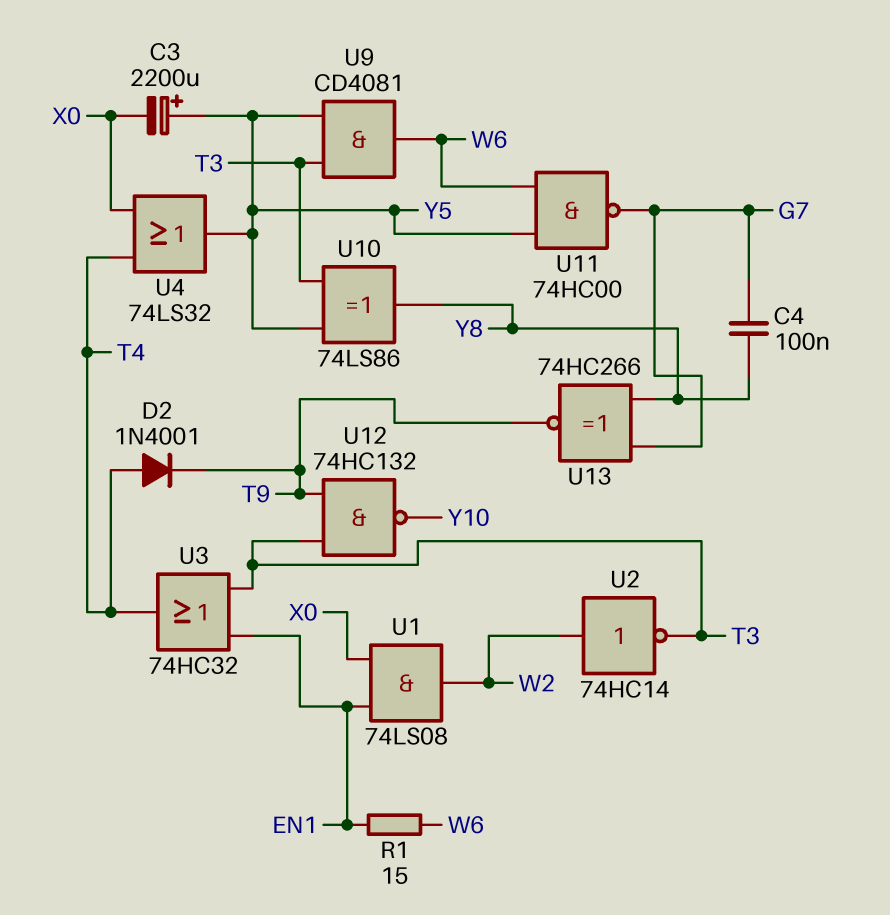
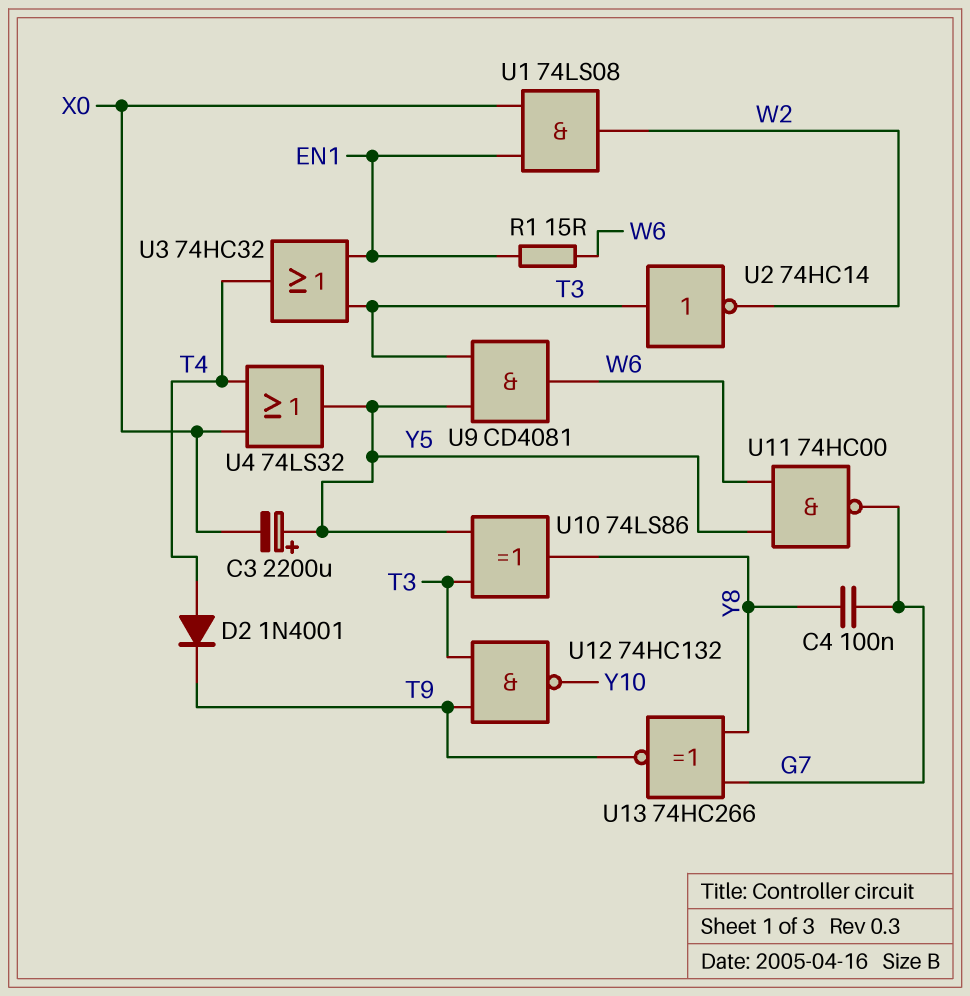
U2: NOT 74HC14 (in W2, out T3) -> NOT 74HC14 (in T3, out W2)

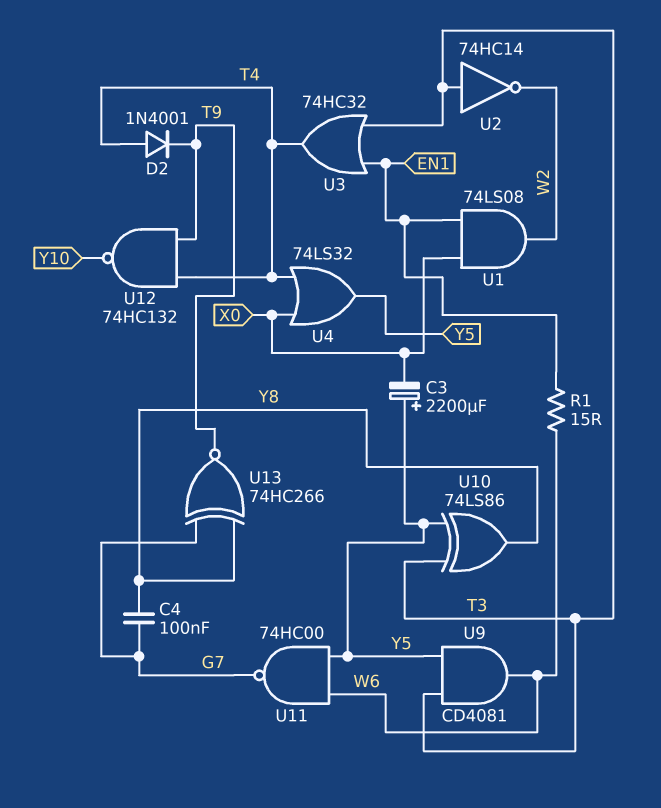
U12: NAND 74HC132 (in T3, in T9, out Y10) -> NAND 74HC132 (in T4, in T9, out Y10)

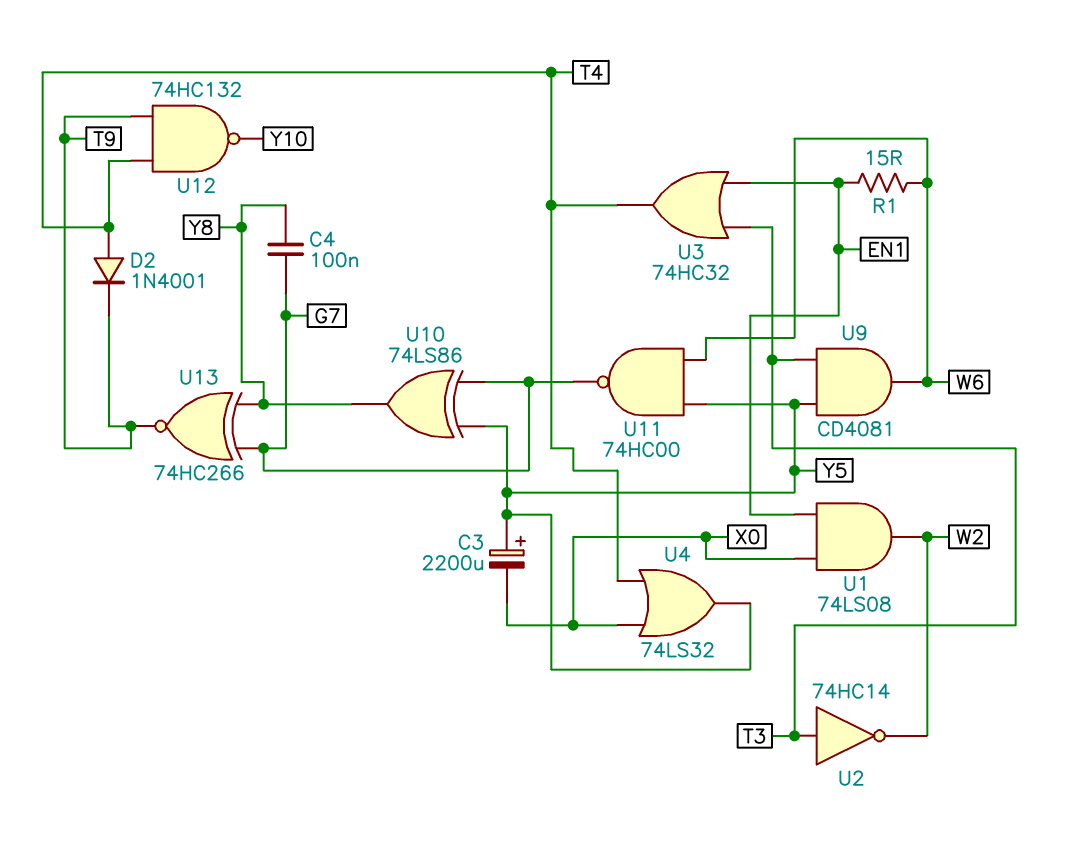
U10: XOR 74LS86 (in T3, in Y5, out Y8) -> XOR 74LS86 (in G7, in Y5, out Y8)

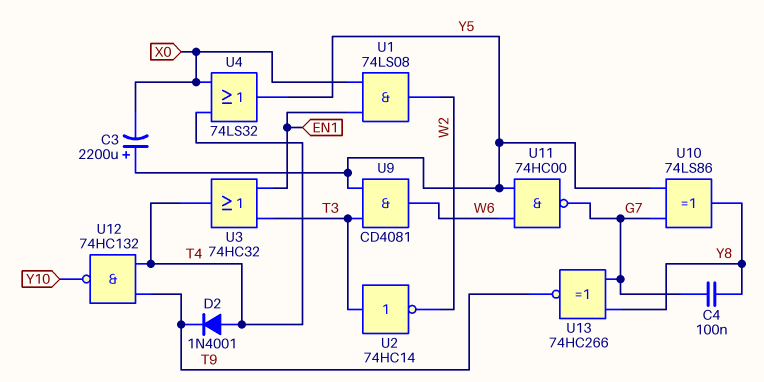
R1: 15 (EN1, W6) -> none

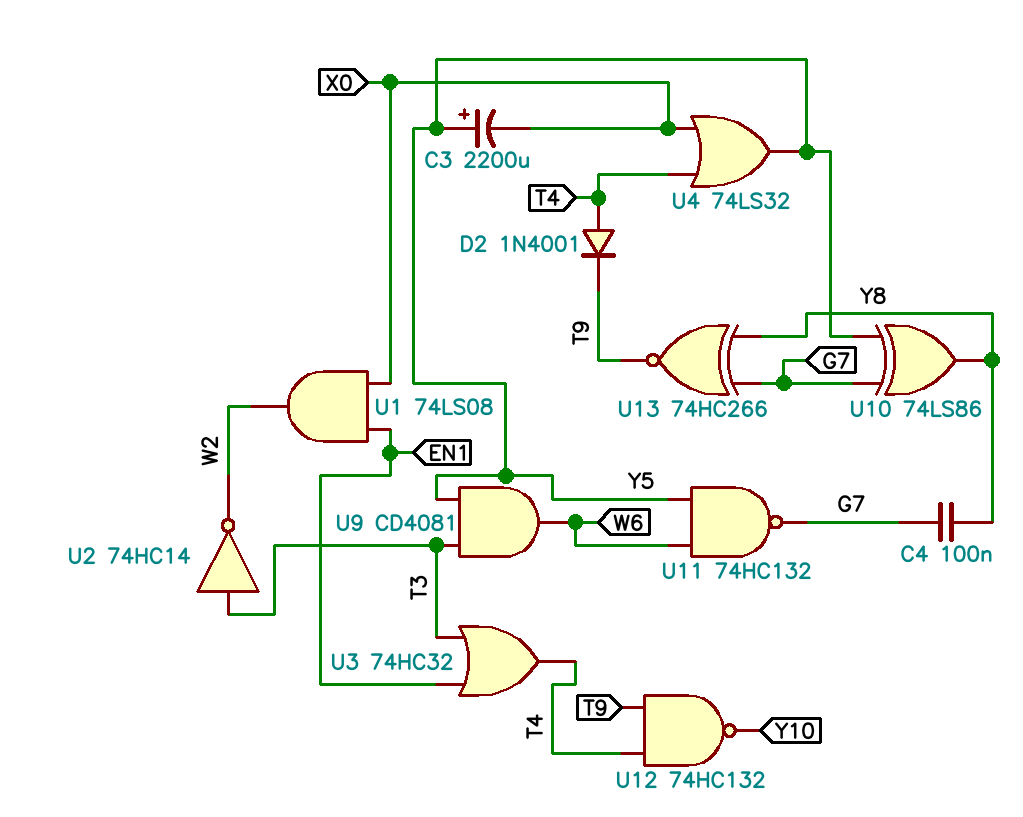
U11: NAND 74HC00 (in W6, in Y5, out G7) -> NAND 74HC132 (in W6, in Y5, out G7)

